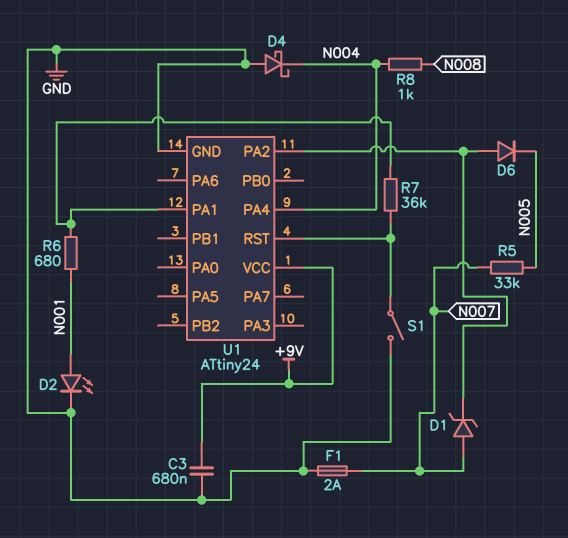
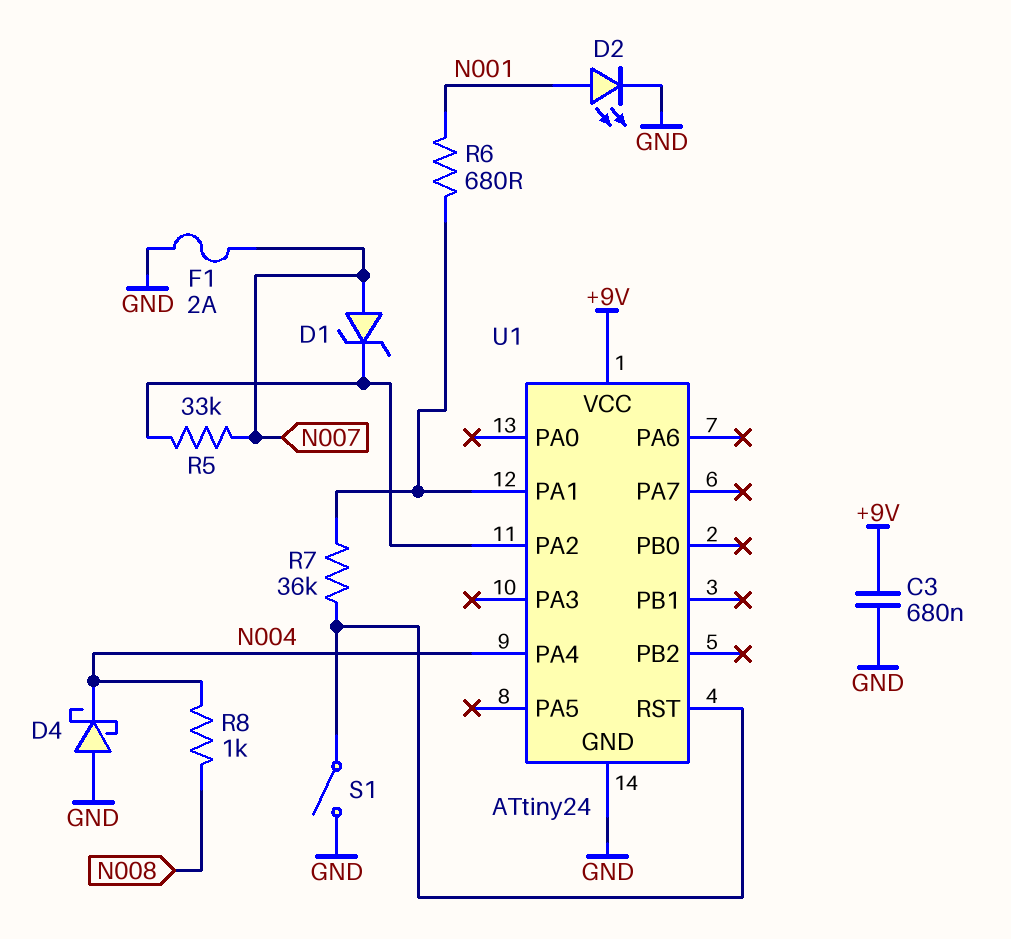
D6: diode (A U1/PA2, K N005) -> none
R5: 33k (N005, N007) -> 33k (N007, U1/PA2)

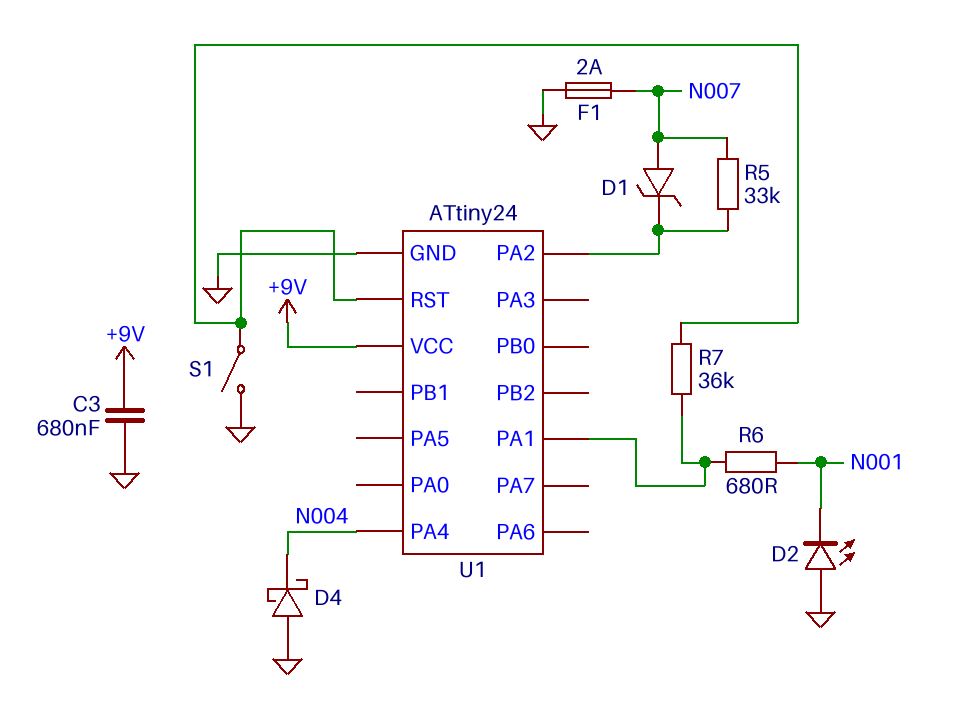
D2: LED (A N001, K GND) -> LED (A GND, K N001)
R8: 1k (N004, N008) -> none

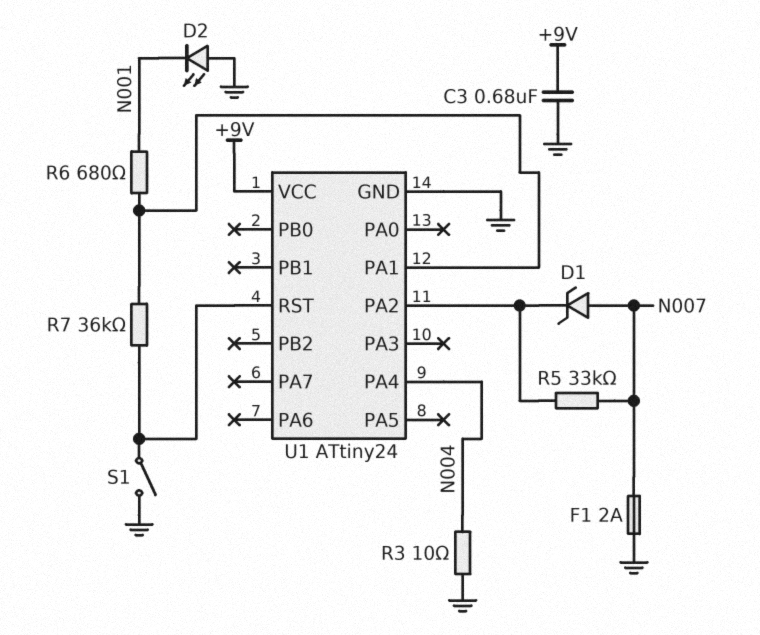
D4: schottky (A GND, K N004) -> none
R3: none -> 10 (GND, N004)

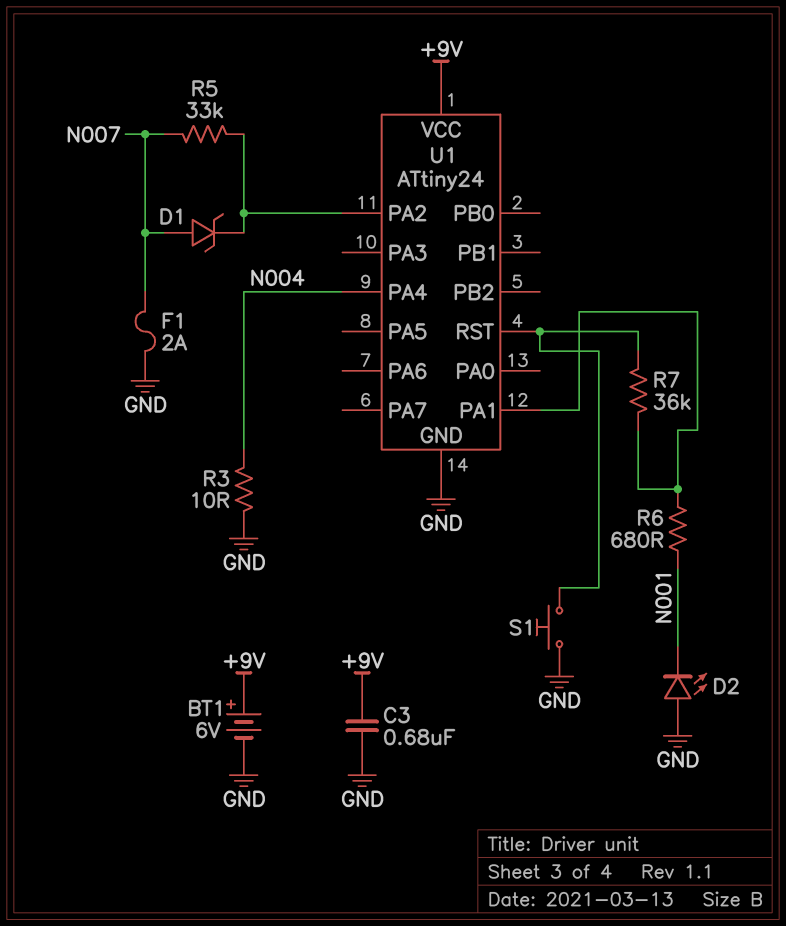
BT1: none -> 6V (plus +9V, minus GND)
S1: switch (GND, U1/RST) -> button (GND, U1/RST)

